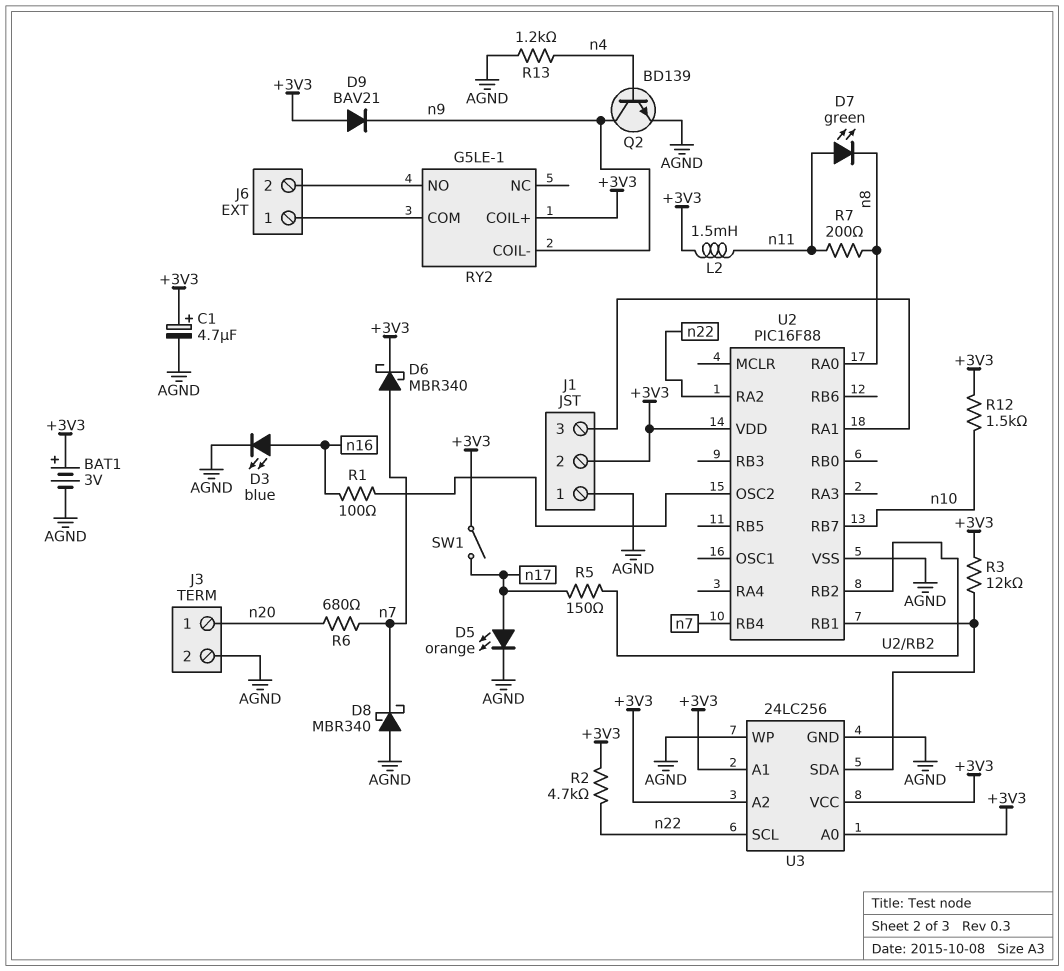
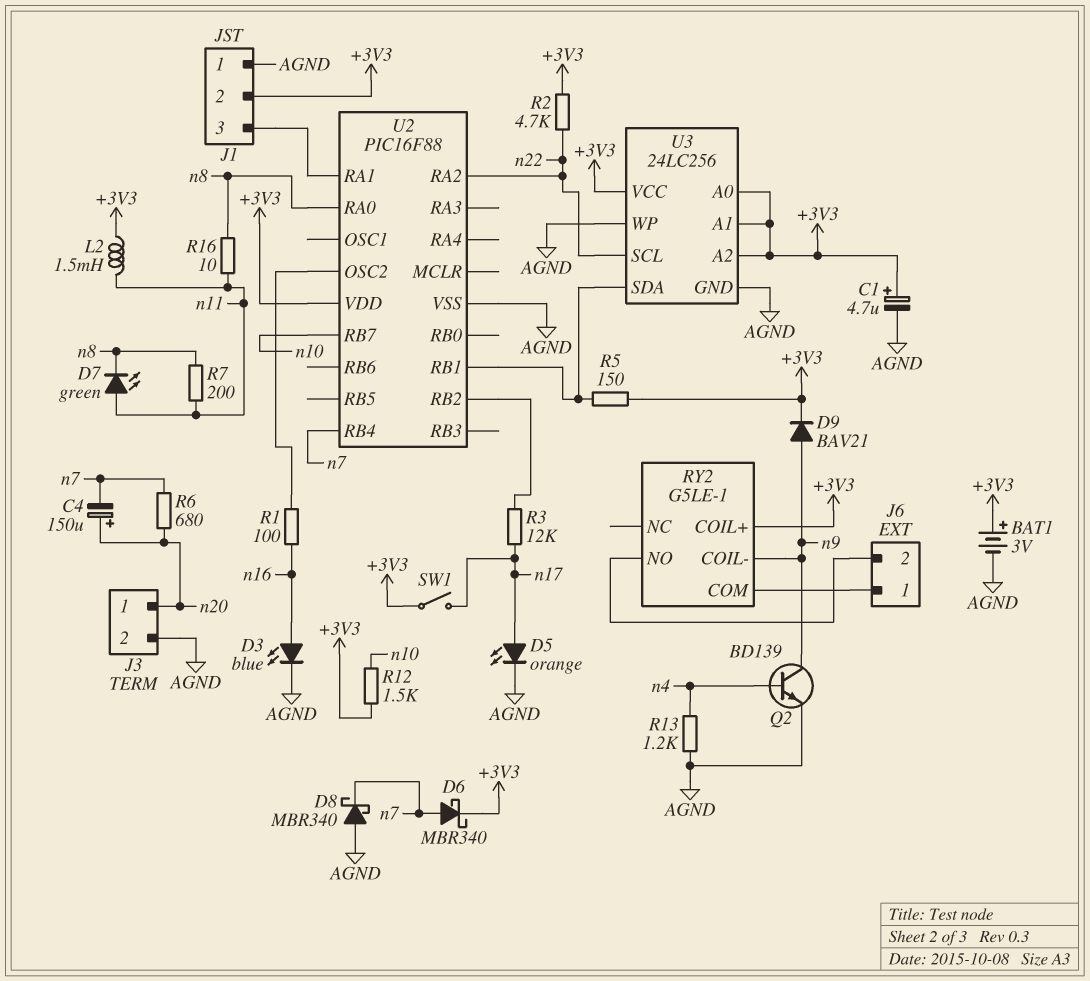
C4: none -> 150uF (plus n20, minus n7)
D9: diode BAV21 (A +3V3, K n9) -> diode BAV21 (A n9, K +3V3)
R3: 12k (+3V3, U2/RB1) -> 12k (U2/RB2, n17)
R5: 150 (U2/RB2, n17) -> 150 (+3V3, U2/RB1)
R16: none -> 10 (n8, n11)

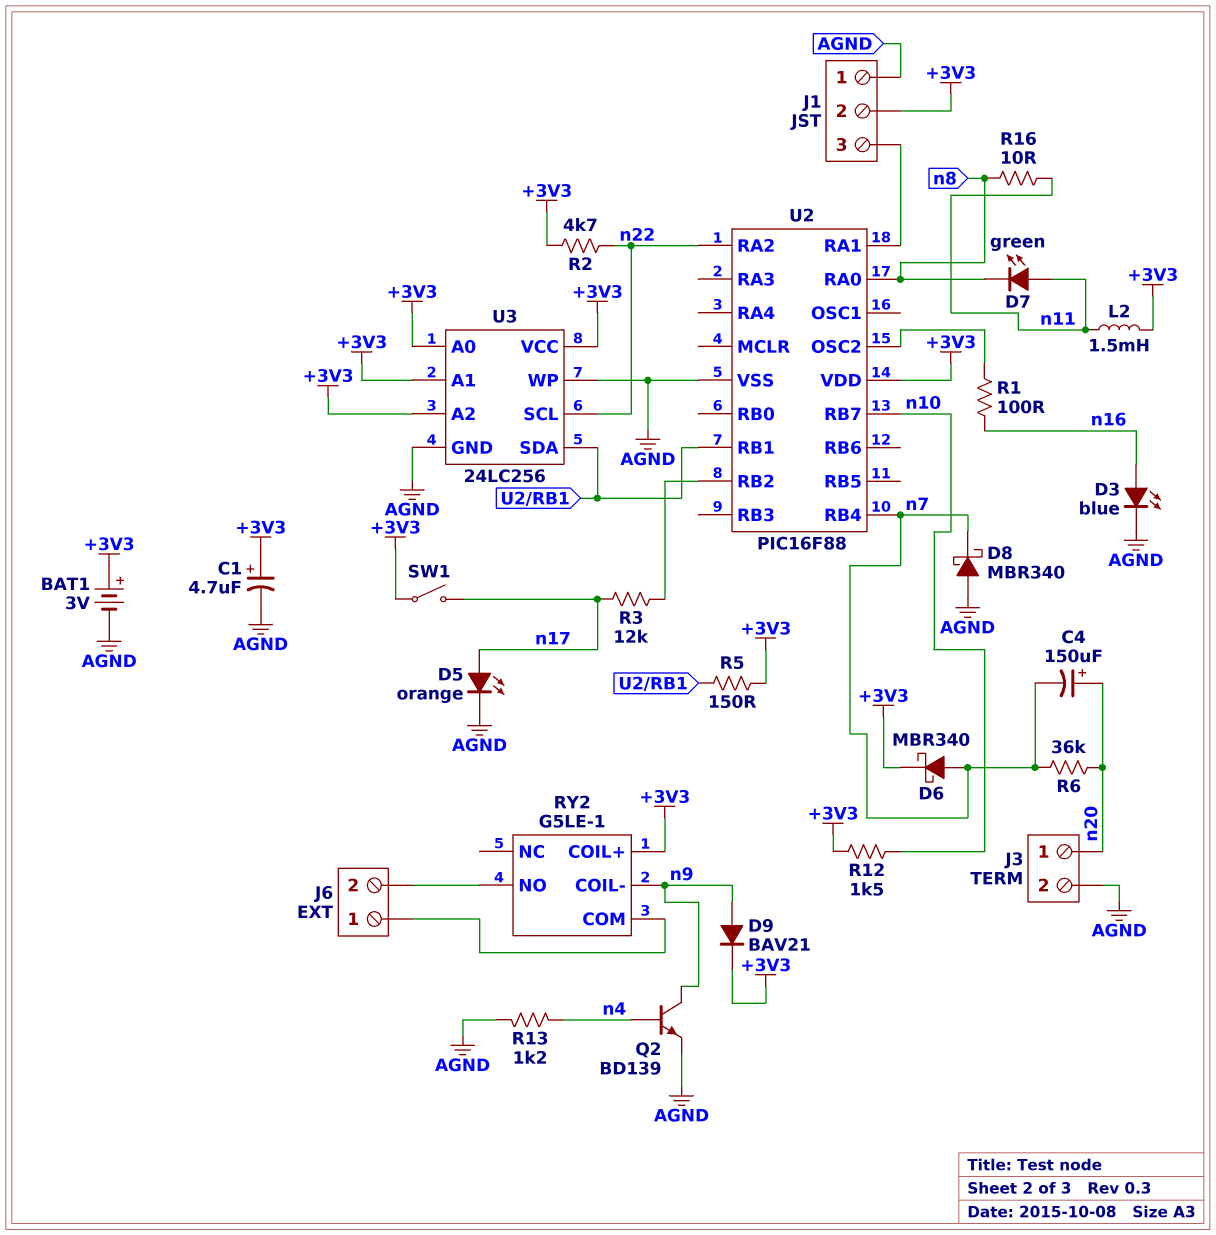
R6: 680 (n7, n20) -> 36k (n7, n20)
R7: 200 (n8, n11) -> none

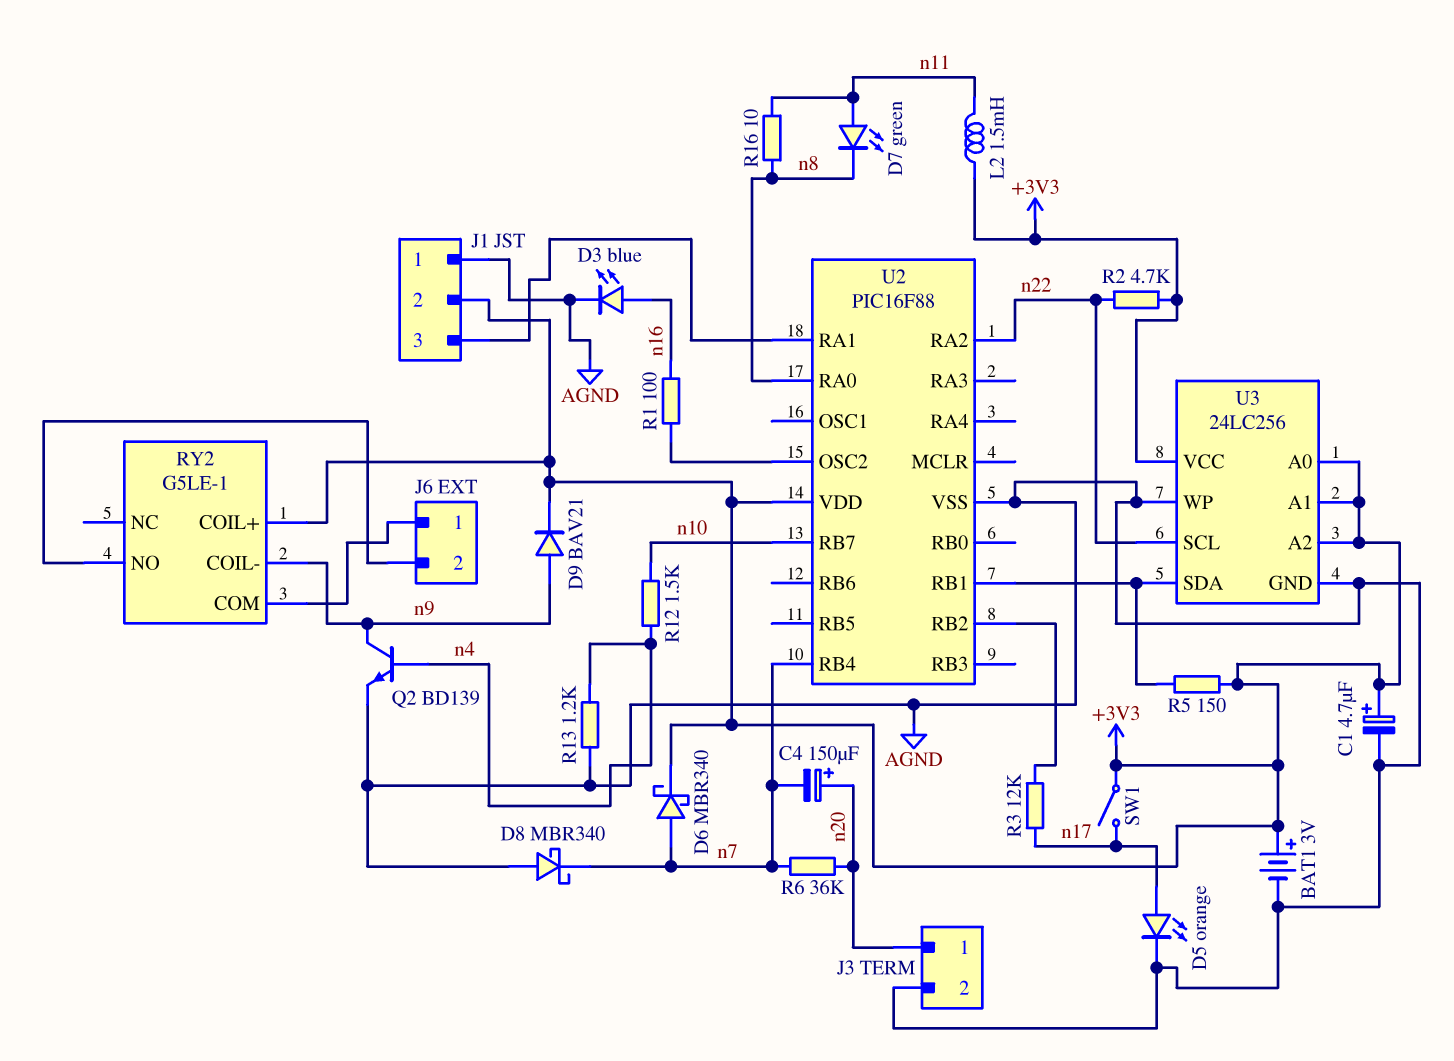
R12: 1.5k (+3V3, n10) -> 1.5k (n4, n10)

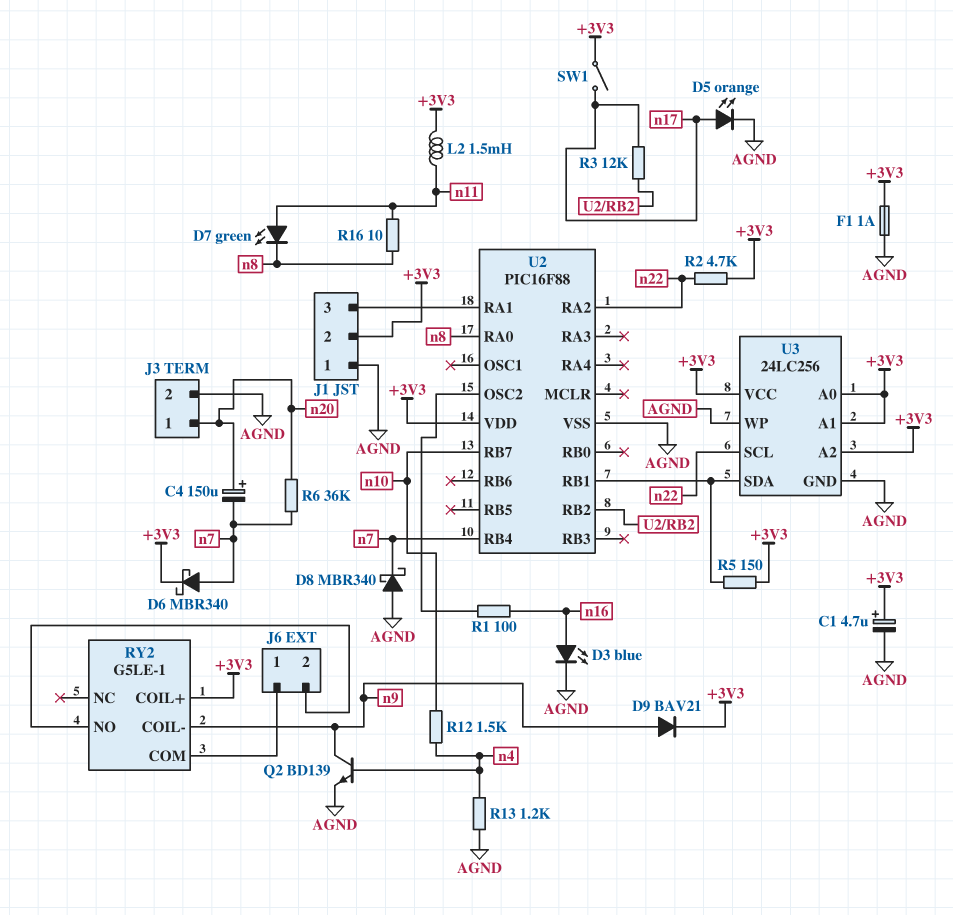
BAT1: 3V (plus +3V3, minus AGND) -> none
F1: none -> 1A (+3V3, AGND)

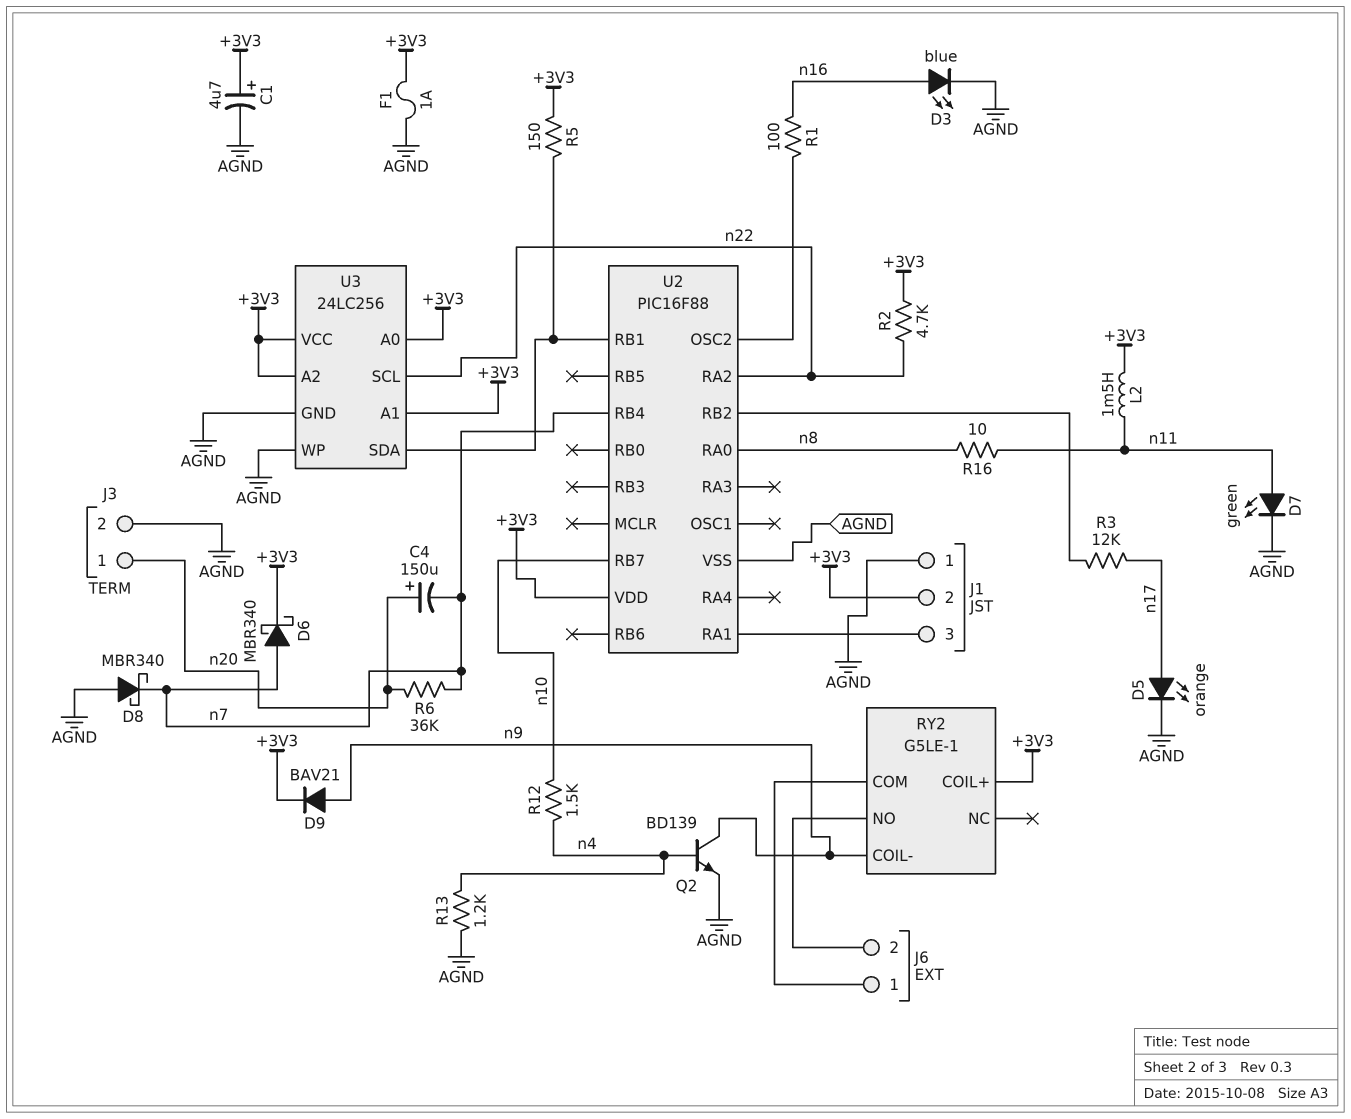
D7: LED green (A n11, K n8) -> LED green (A n11, K AGND)
SW1: switch (+3V3, n17) -> none

